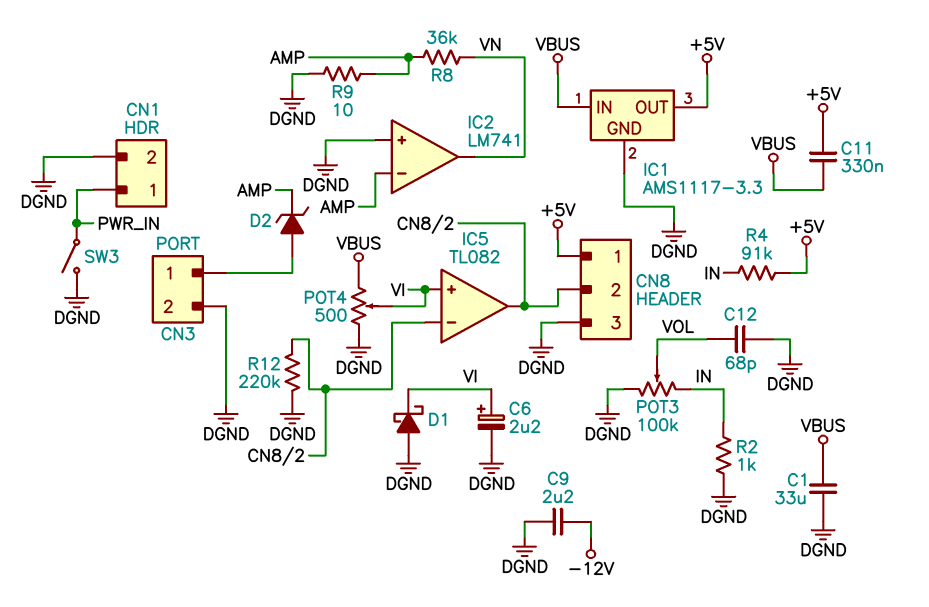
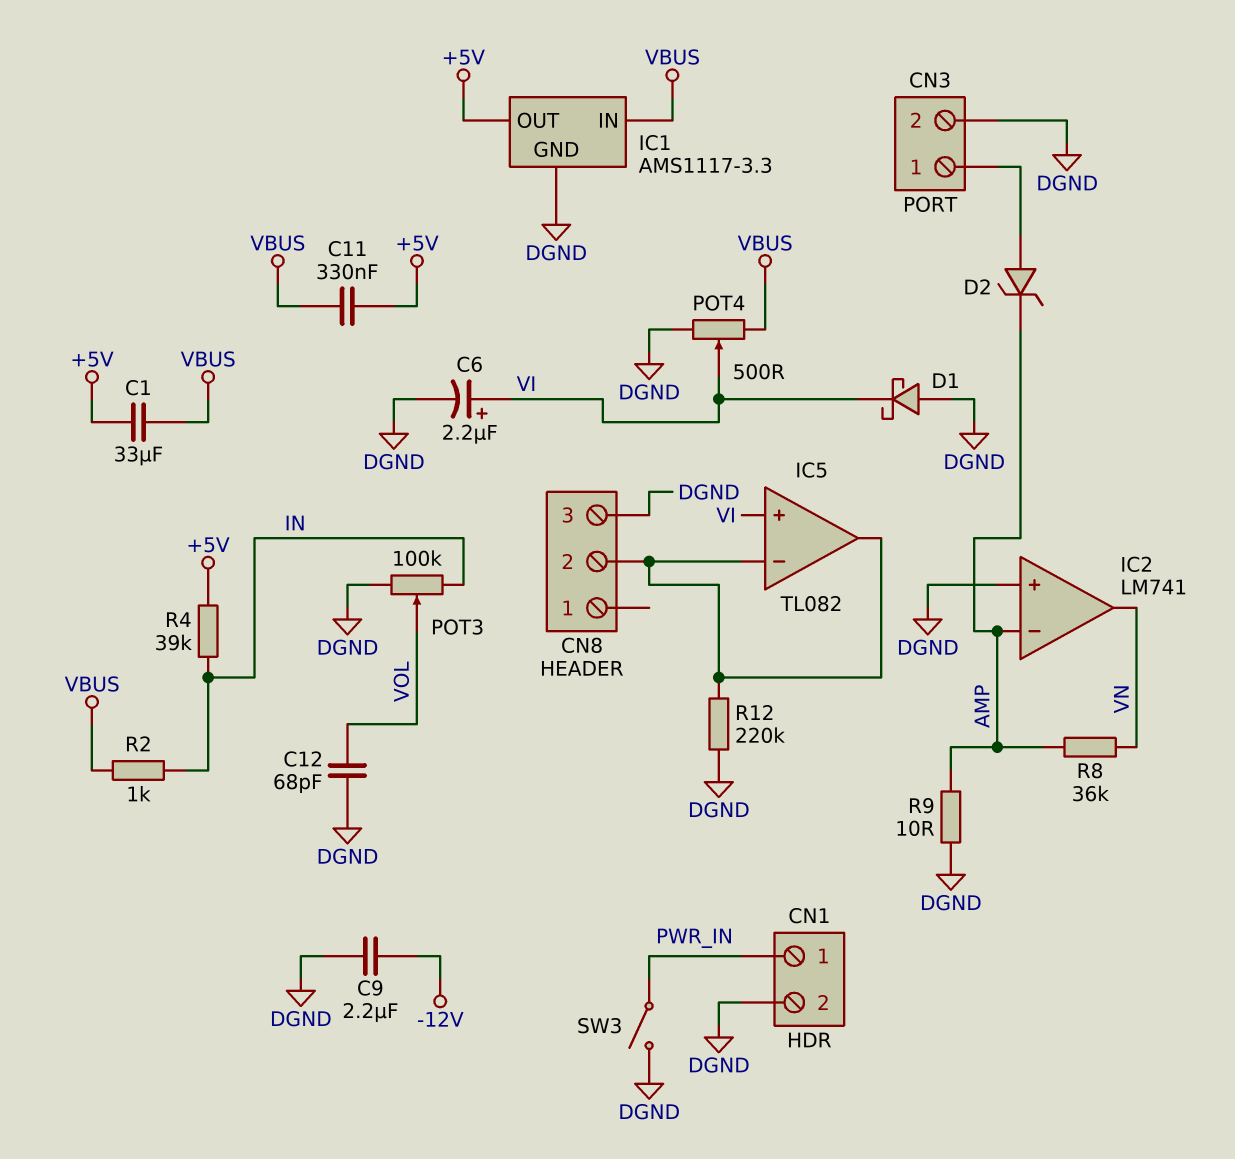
C1: 33uF (DGND, VBUS) -> 33uF (+5V, VBUS)
CN8 pin 1: +5V -> none
R2: 1k (DGND, IN) -> 1k (IN, VBUS)
R4: 91k (+5V, IN) -> 39k (+5V, IN)

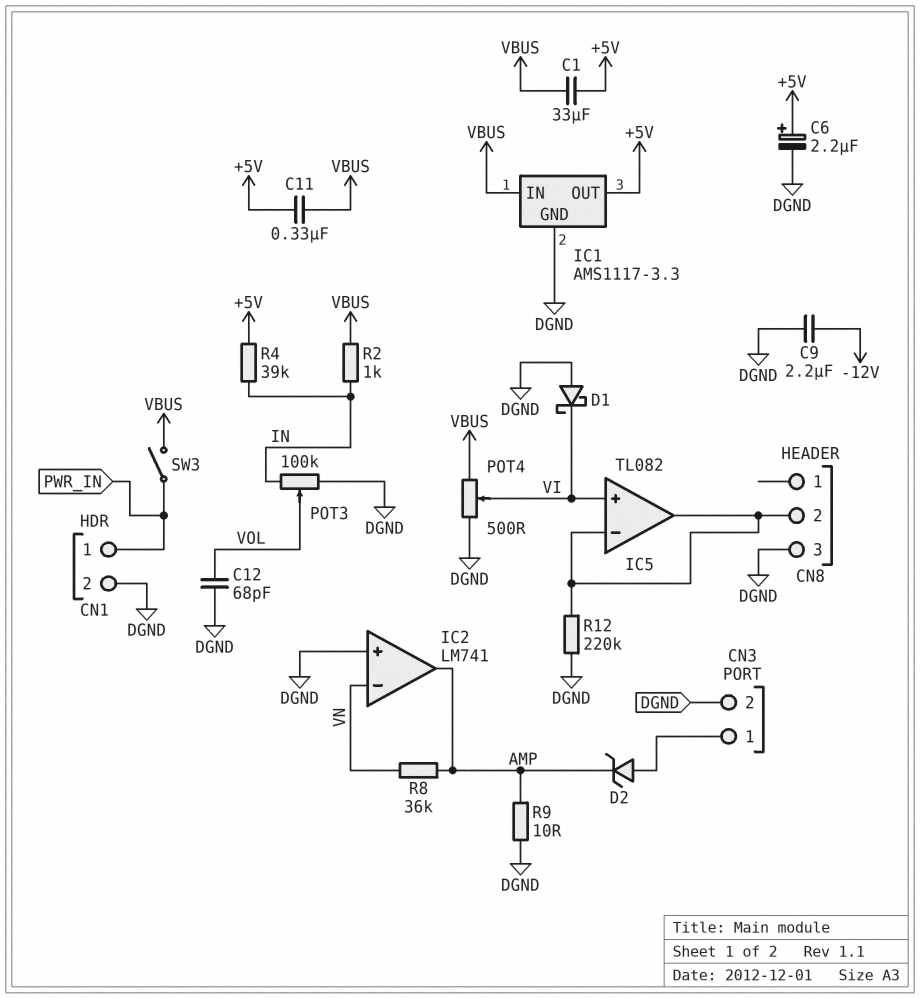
C6: 2.2uF (plus VI, minus DGND) -> 2.2uF (plus +5V, minus DGND)
IC2 pin in-: AMP -> VN
IC2 pin out: VN -> AMP
SW3: switch (DGND, PWR_IN) -> switch (PWR_IN, VBUS)

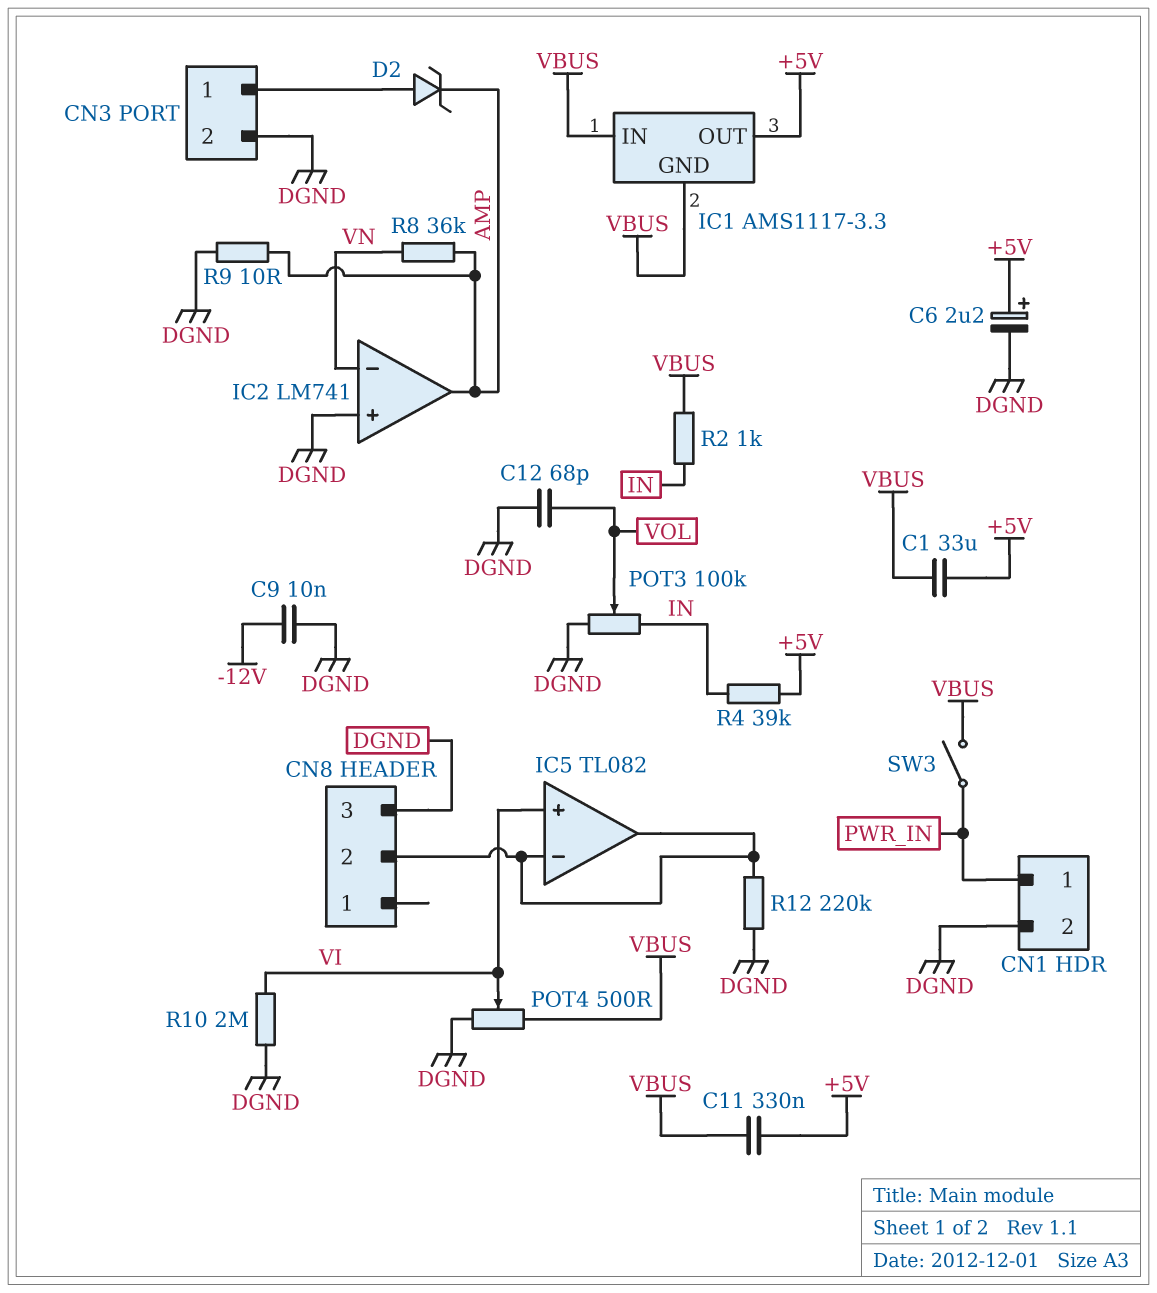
C9: 2.2uF (-12V, DGND) -> 10nF (-12V, DGND)
D1: schottky (A DGND, K VI) -> none
IC1 pin GND: DGND -> VBUS
R10: none -> 2M (DGND, VI)

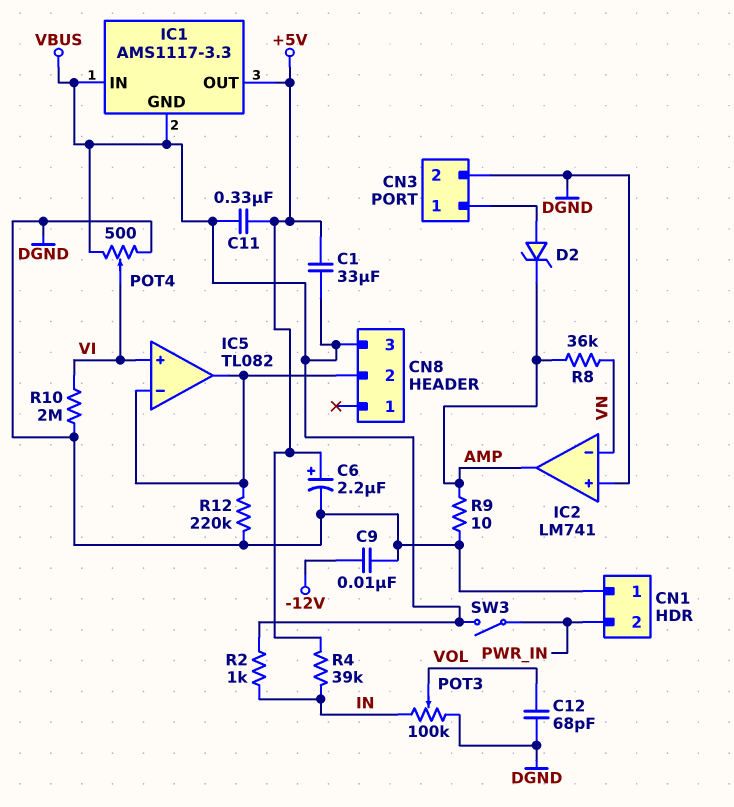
CN1 pin 1: PWR_IN -> DGND
CN1 pin 2: DGND -> PWR_IN
CN8 pin 3: DGND -> VBUS

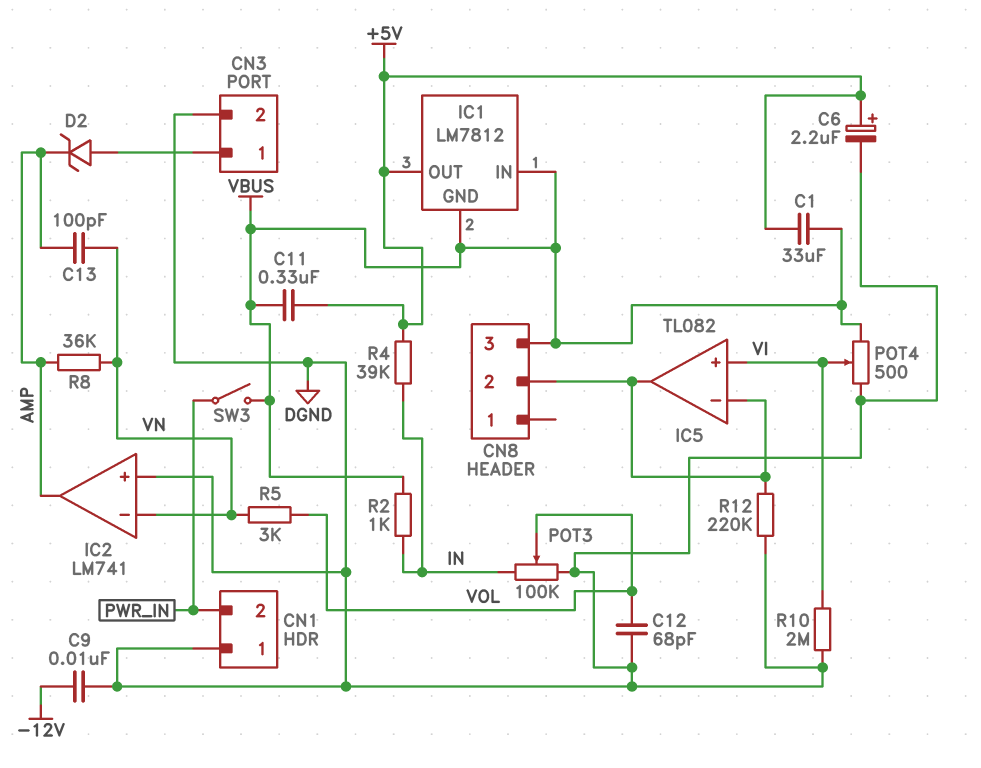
C13: none -> 100pF (AMP, VN)
IC1: AMS1117-3.3 -> LM7812
R5: none -> 3k (VN, VOL)
R9: 10 (AMP, DGND) -> none

